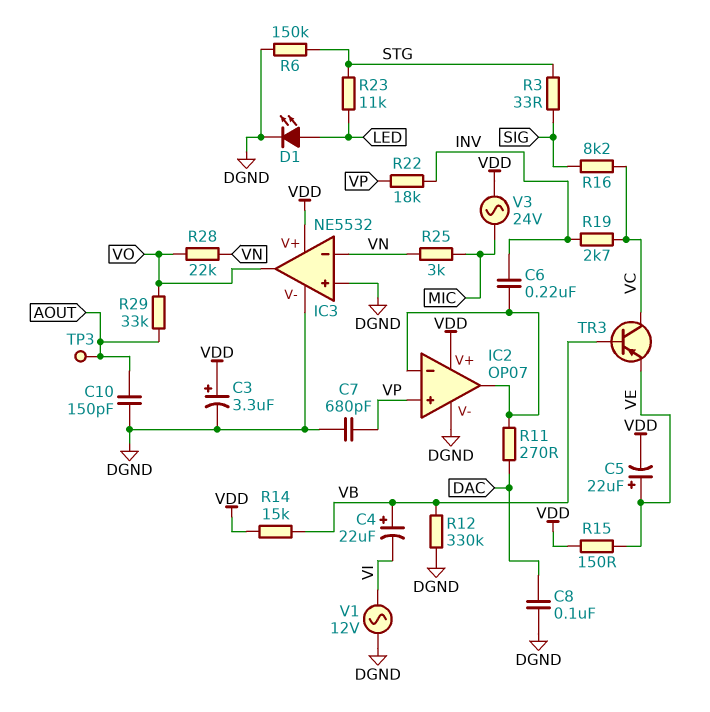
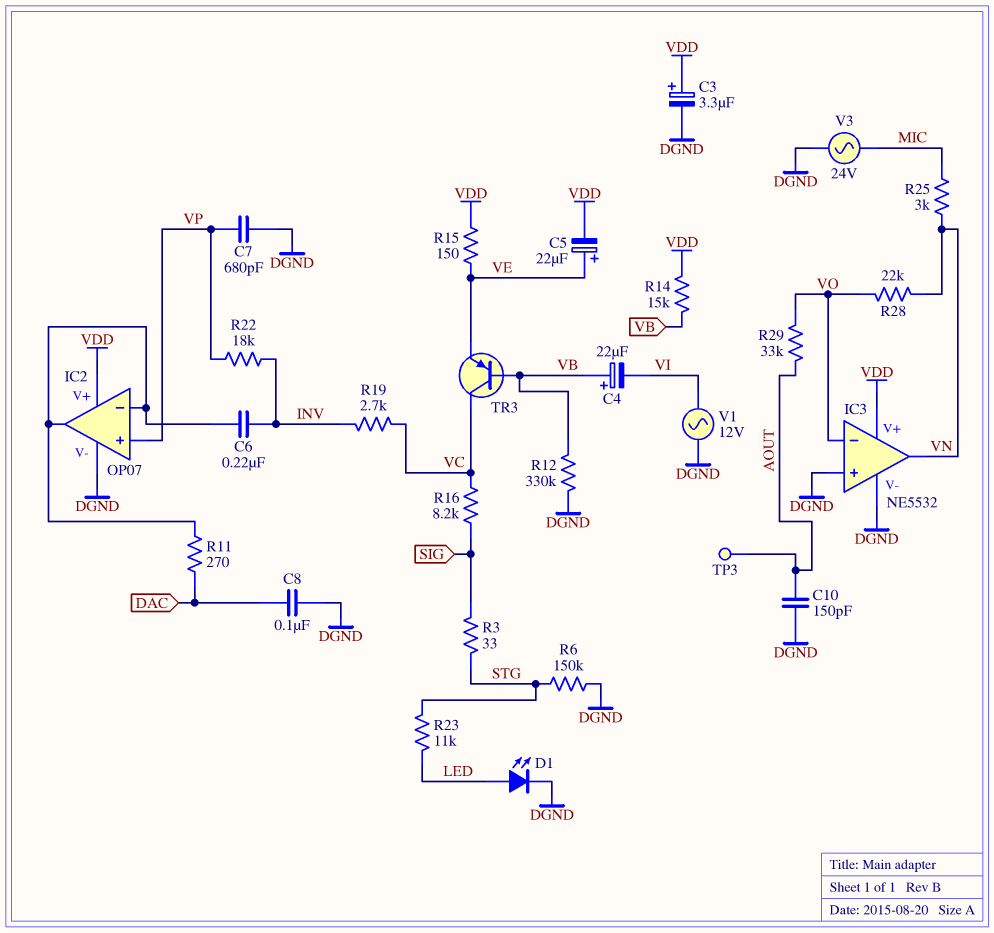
IC3 pin in-: VN -> VO
IC3 pin out: VO -> VN
V3: AC 24V (MIC, VDD) -> AC 24V (DGND, MIC)

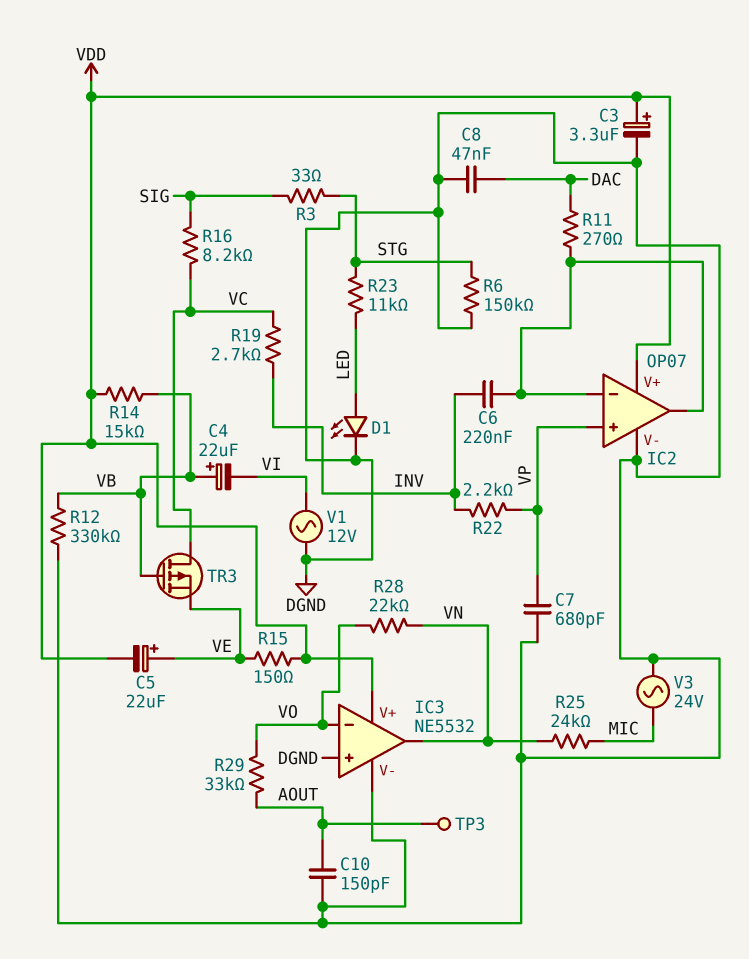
C8: 100nF (DAC, DGND) -> 47nF (DAC, DGND)
R22: 18k (INV, VP) -> 2.2k (INV, VP)
R25: 3k (MIC, VN) -> 24k (MIC, VN)
TR3: PNP (B VB, C VC, E VE) -> PMOS (G VB, D VC, S VE)

